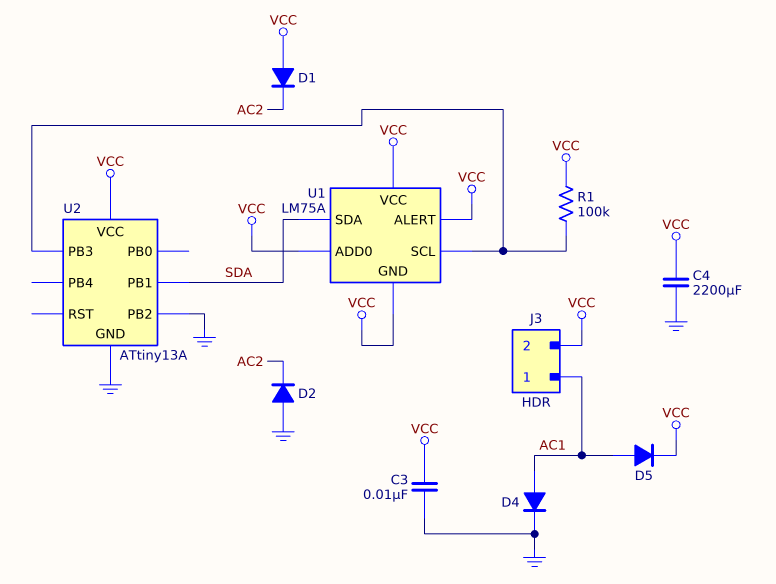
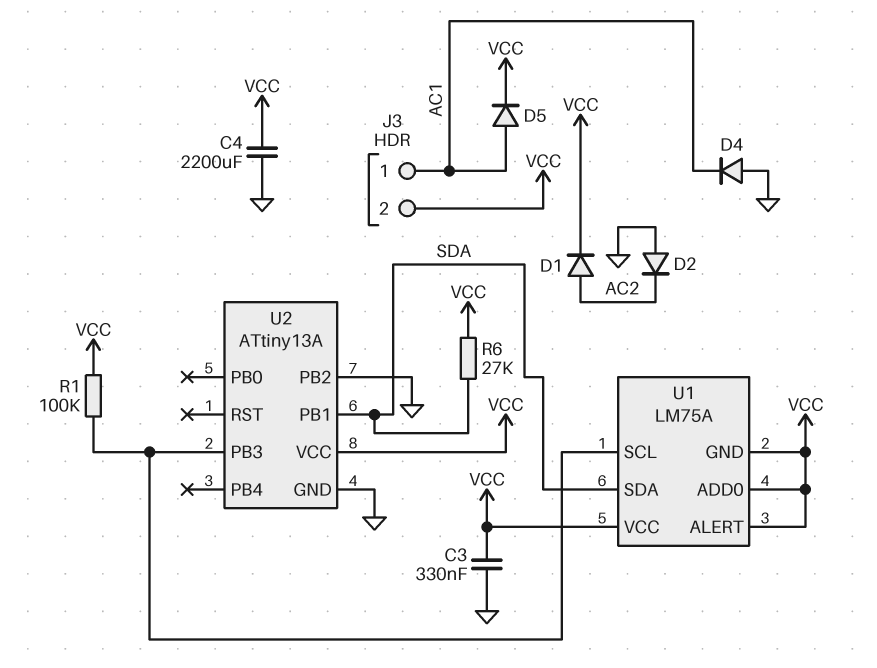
C3: 10nF (GND, VCC) -> 330nF (GND, VCC)
D1: diode (A VCC, K AC2) -> diode (A AC2, K VCC)
D4: diode (A AC1, K GND) -> diode (A GND, K AC1)
R6: none -> 27k (SDA, VCC)

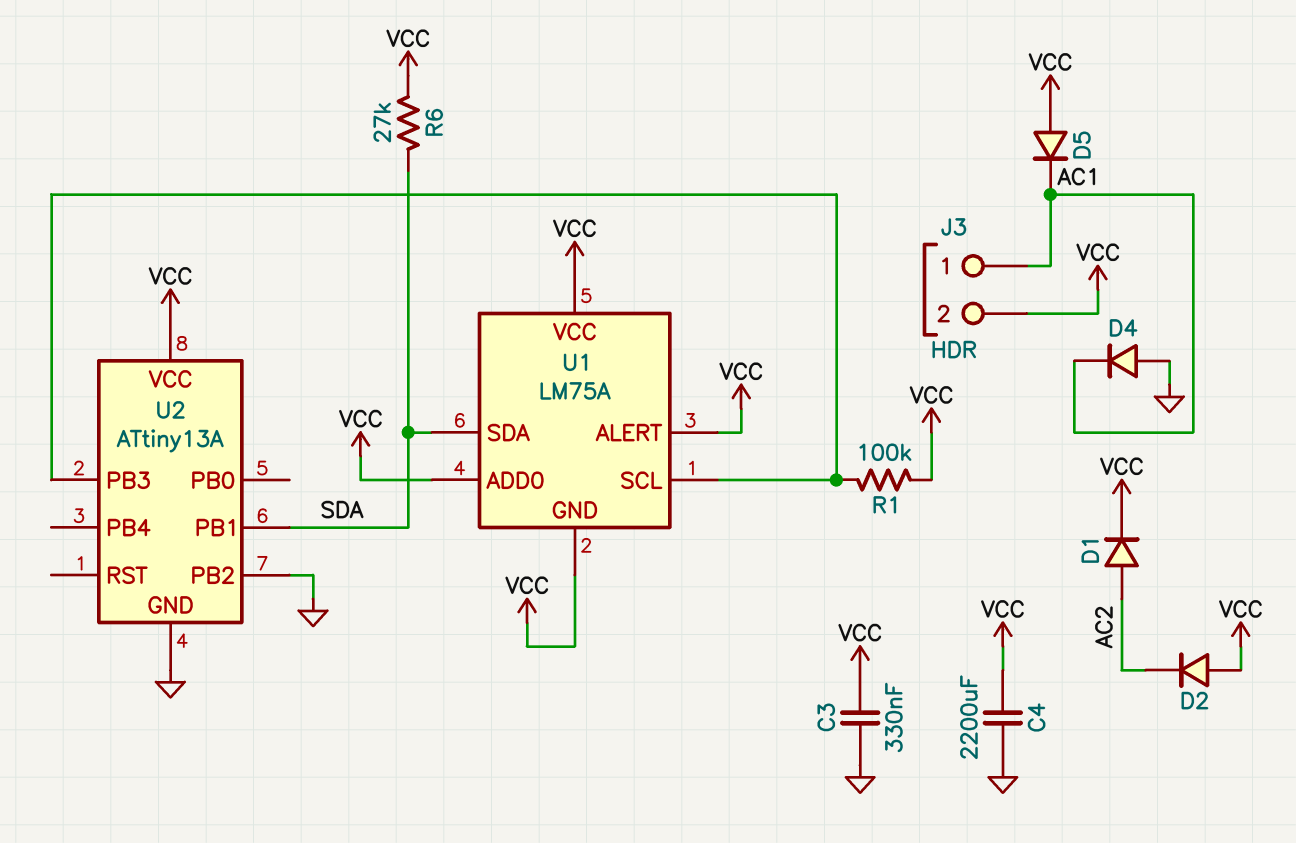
D2: diode (A GND, K AC2) -> diode (A VCC, K AC2)
D5: diode (A AC1, K VCC) -> diode (A VCC, K AC1)

